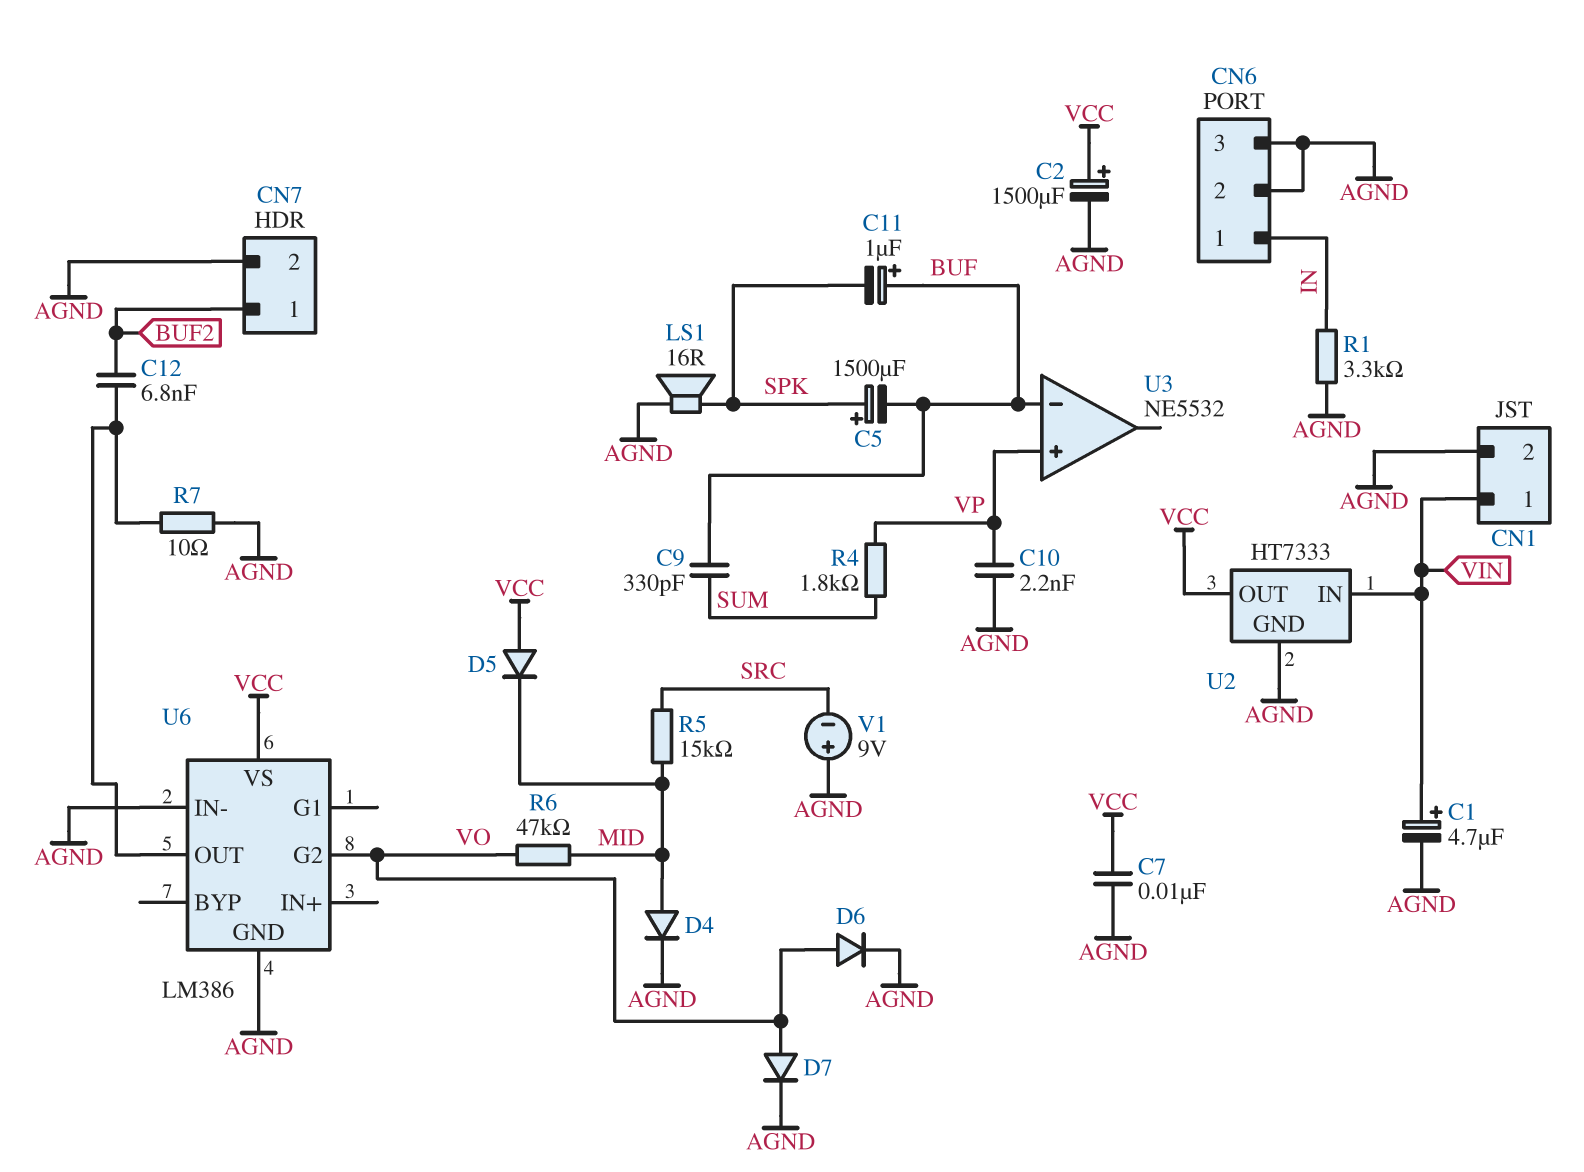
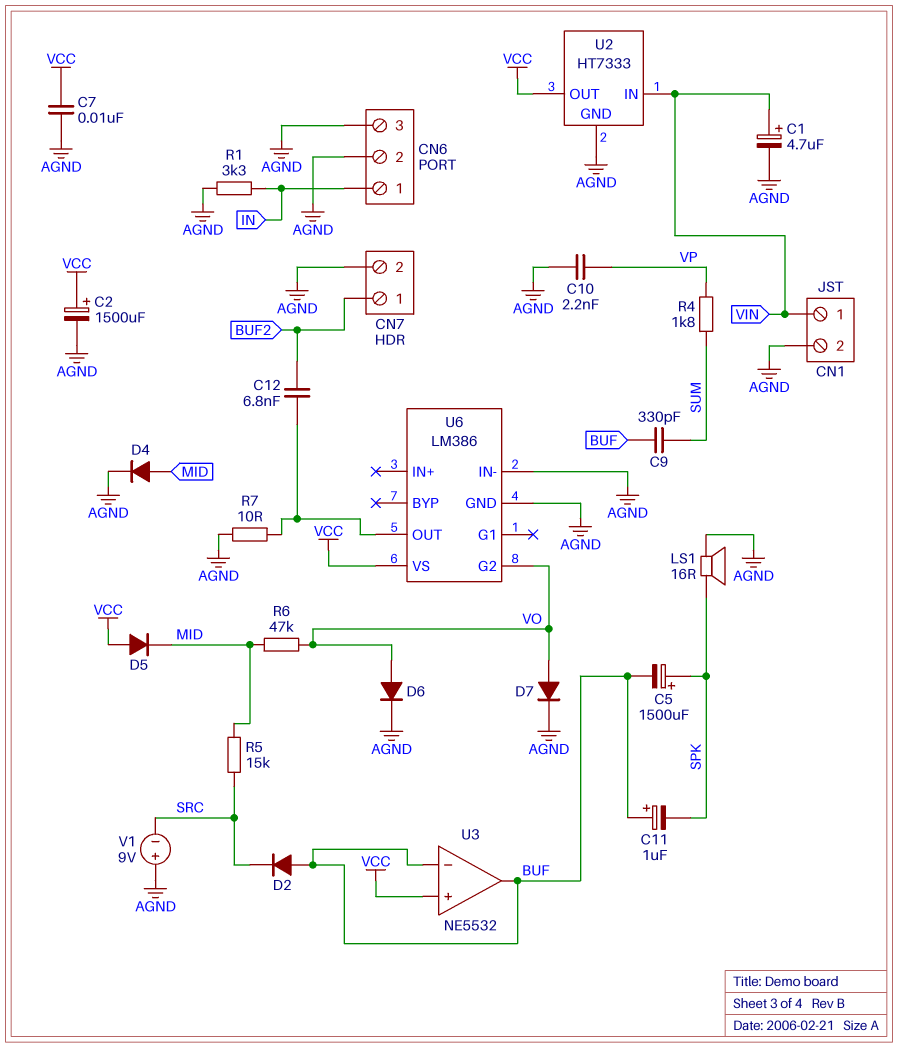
D2: none -> diode (A BUF, K SRC)
U3 pin in+: VP -> VCC
U3 pin out: none -> BUF

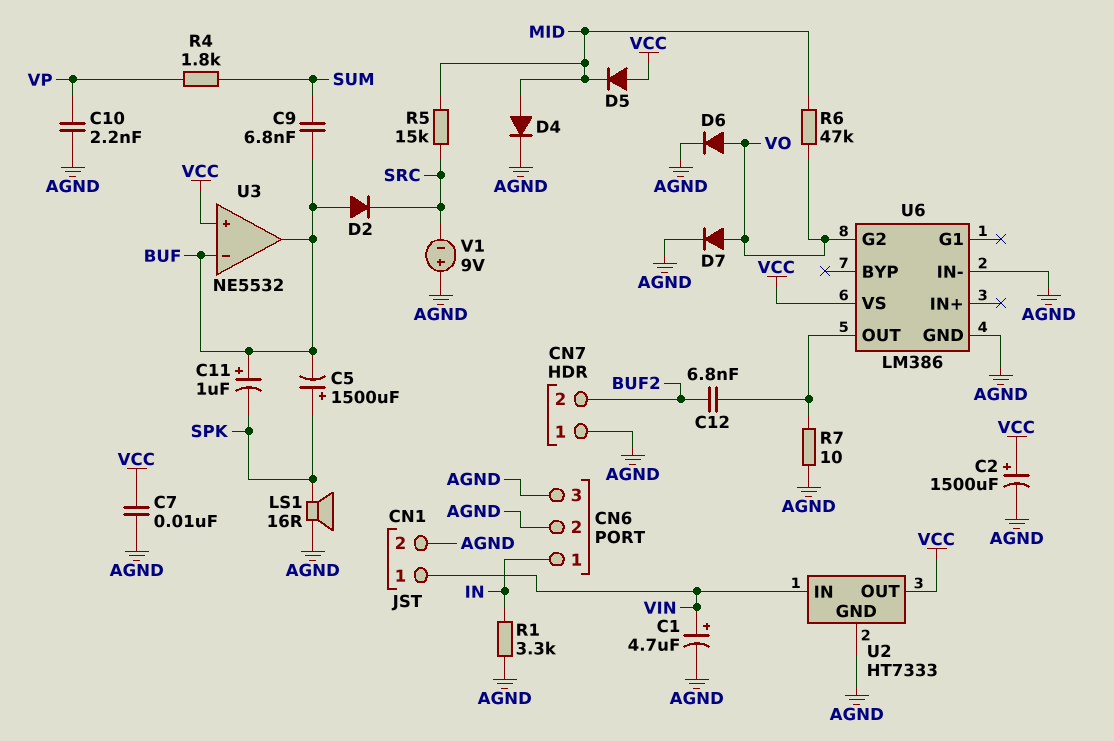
C9: 330pF (BUF, SUM) -> 6.8nF (BUF, SUM)
CN7 pin 1: BUF2 -> AGND
CN7 pin 2: AGND -> BUF2

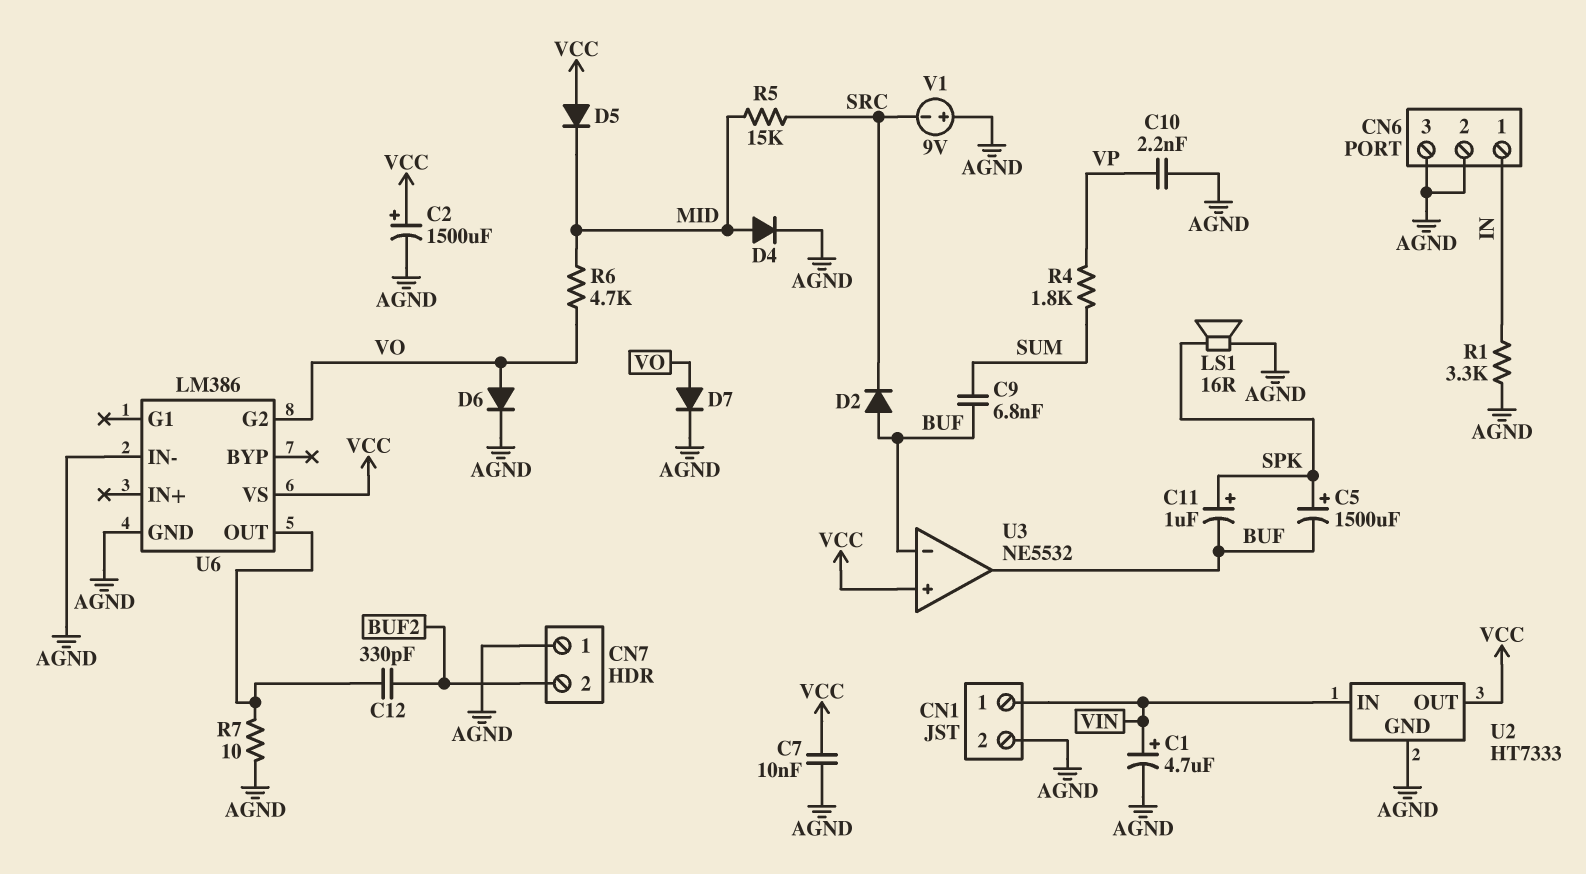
C11: 1uF (plus BUF, minus SPK) -> 1uF (plus SPK, minus BUF)
C12: 6.8nF (BUF2, U6/OUT) -> 330pF (BUF2, U6/OUT)
R6: 47k (MID, VO) -> 4.7k (MID, VO)

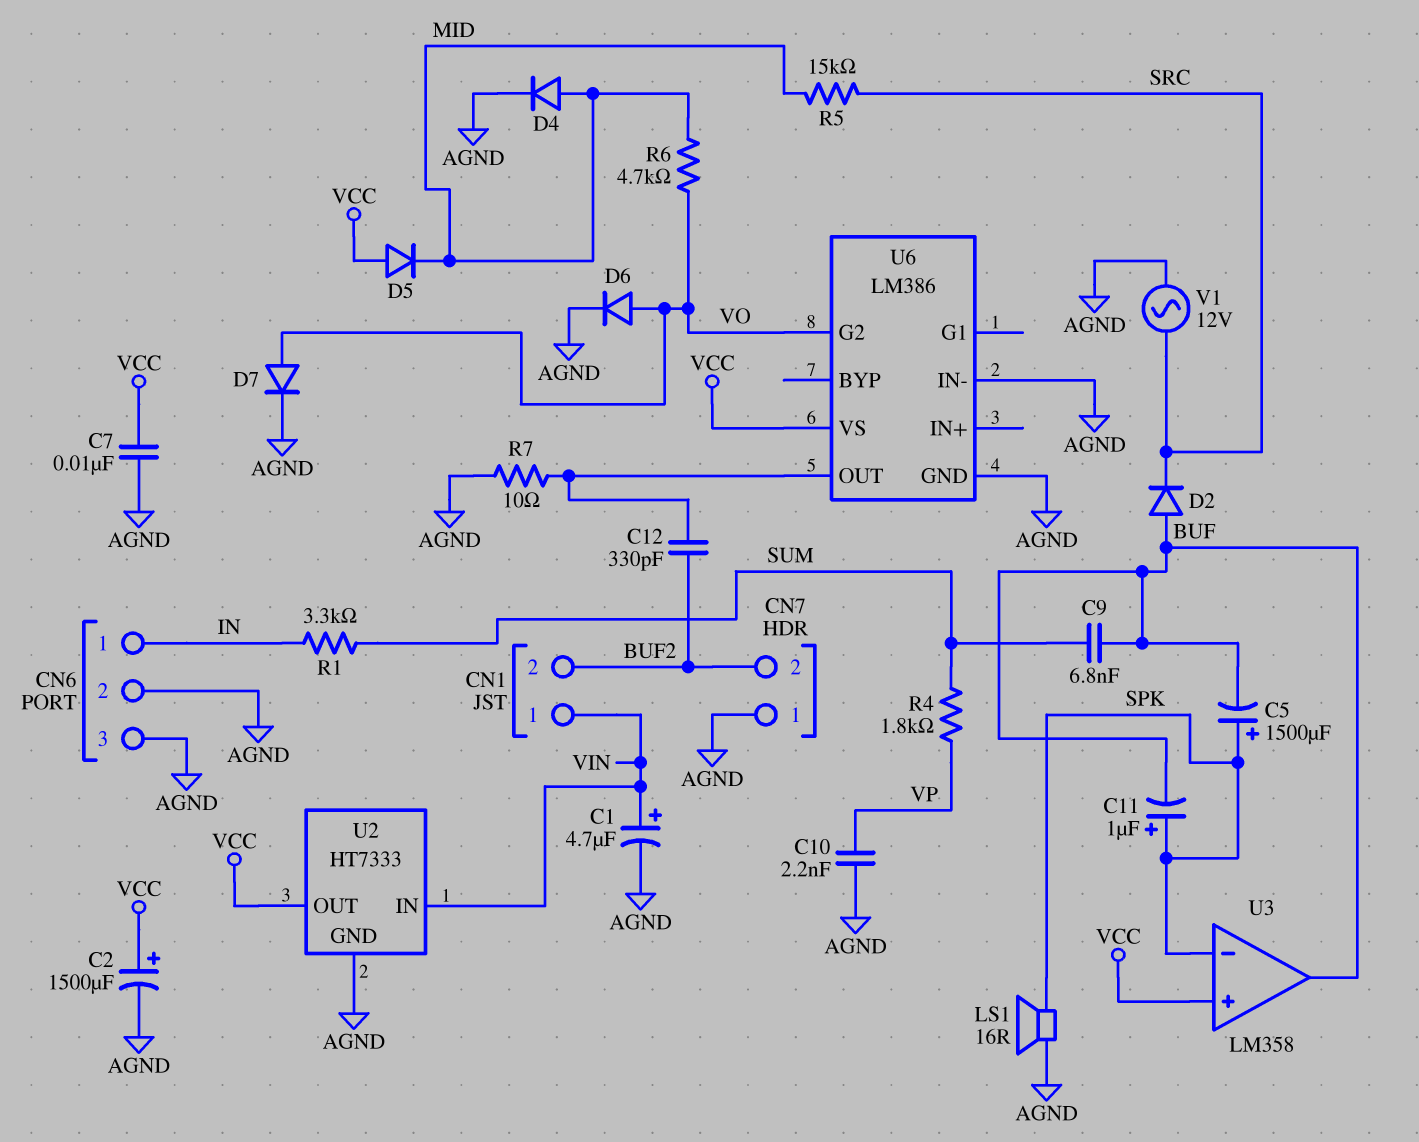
CN1 pin 2: AGND -> BUF2
R1: 3.3k (AGND, IN) -> 3.3k (IN, SUM)
U3: NE5532 -> LM358
U3 pin in-: BUF -> SPK
V1: 9V (plus AGND, minus SRC) -> AC 12V (AGND, SRC)

